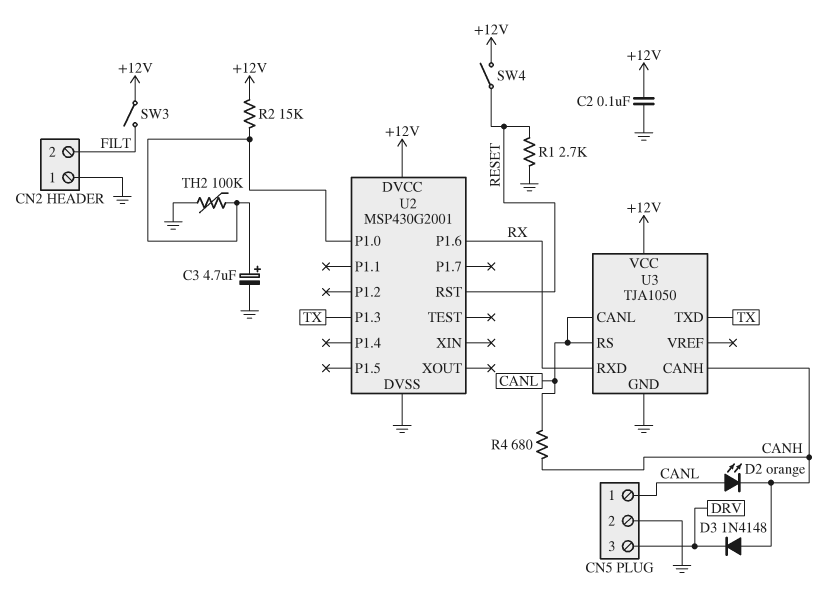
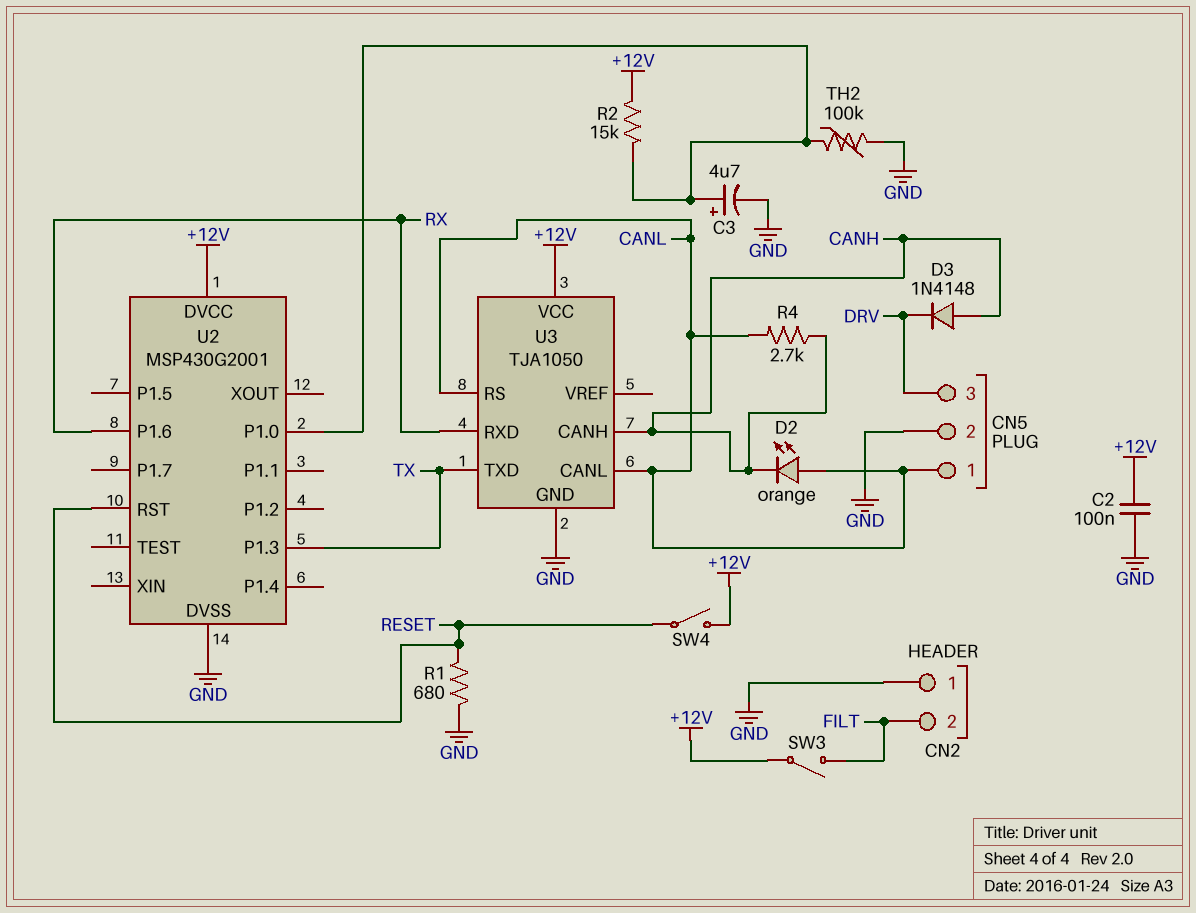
R1: 2.7k (GND, RESET) -> 680 (GND, RESET)
R4: 680 (CANH, CANL) -> 2.7k (CANH, CANL)

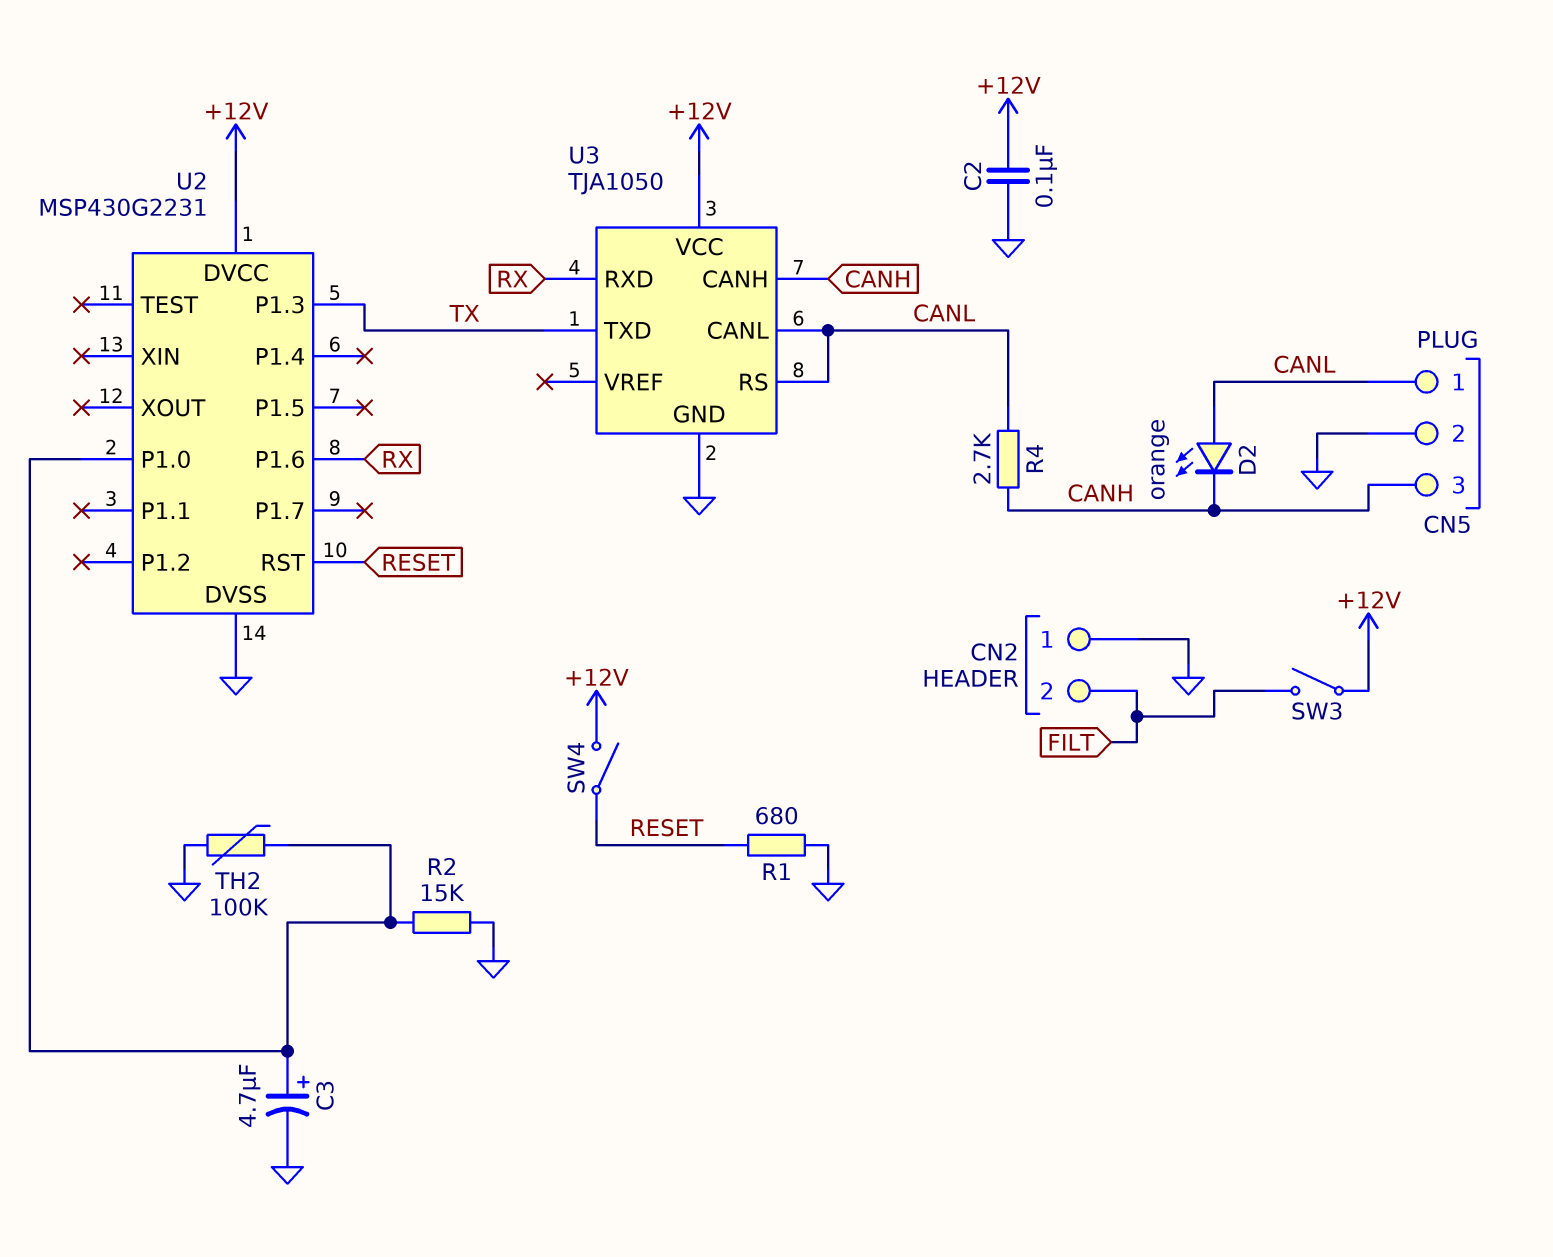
CN5 pin 3: DRV -> CANH
D3: diode 1N4148 (A CANH, K DRV) -> none
R2: 15k (+12V, U2/P1.0) -> 15k (GND, U2/P1.0)
U2: MSP430G2001 -> MSP430G2231

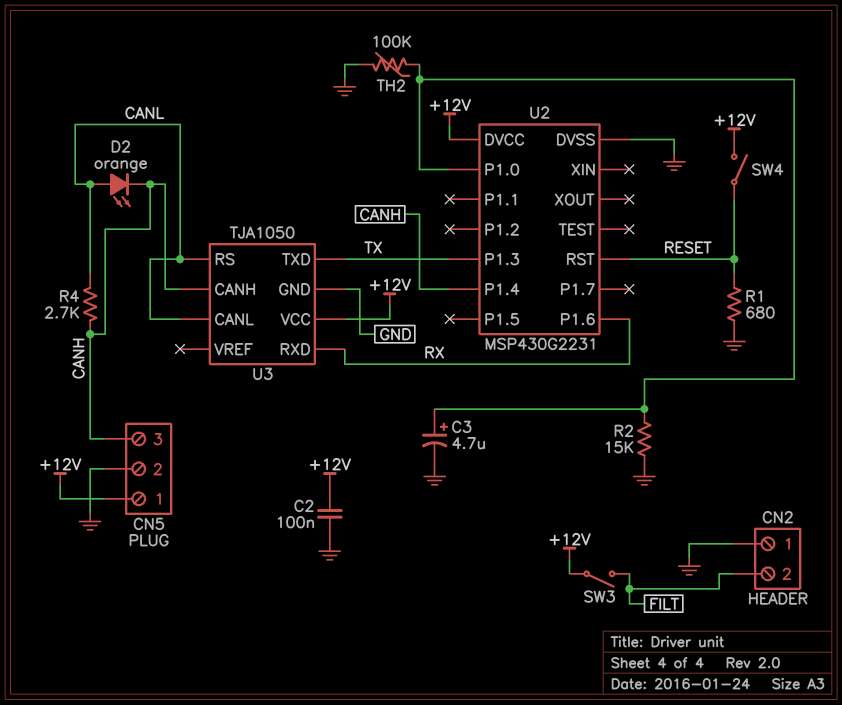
CN5 pin 1: CANL -> +12V
U2 pin P1.4: none -> CANH

